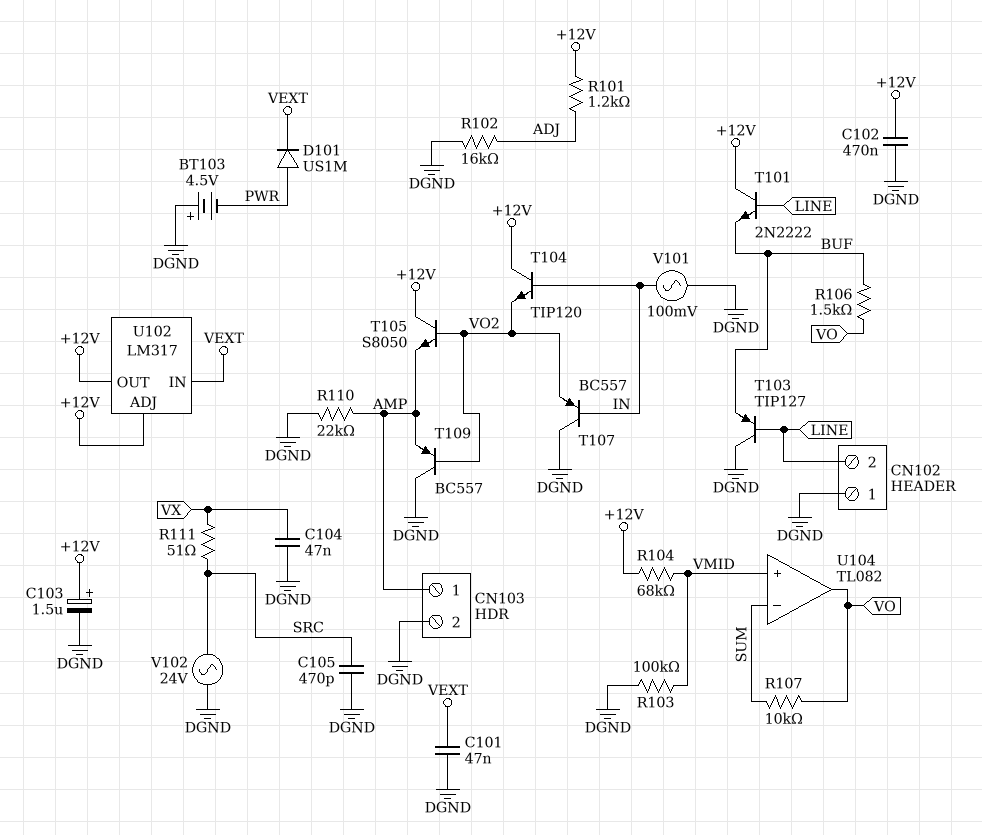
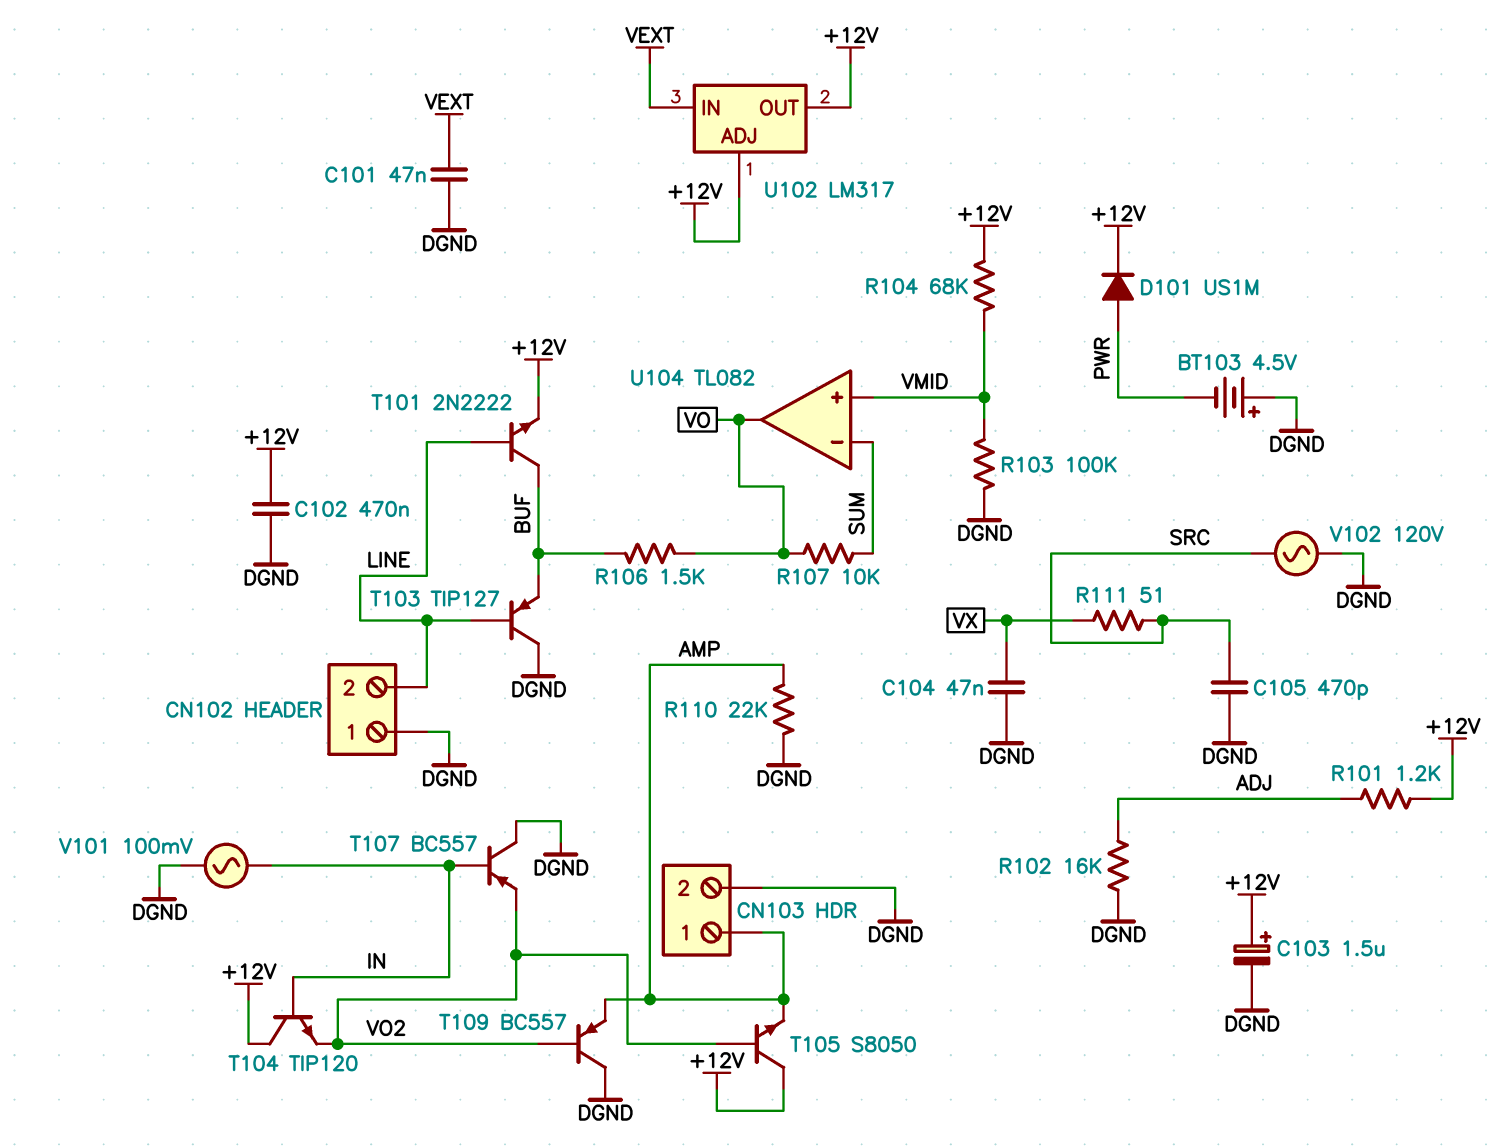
D101: diode US1M (A PWR, K VEXT) -> diode US1M (A PWR, K +12V)
T101: NPN 2N2222 (B LINE, C +12V, E BUF) -> NPN 2N2222 (B LINE, C BUF, E +12V)
V102: AC 24V (DGND, SRC) -> AC 120V (DGND, SRC)

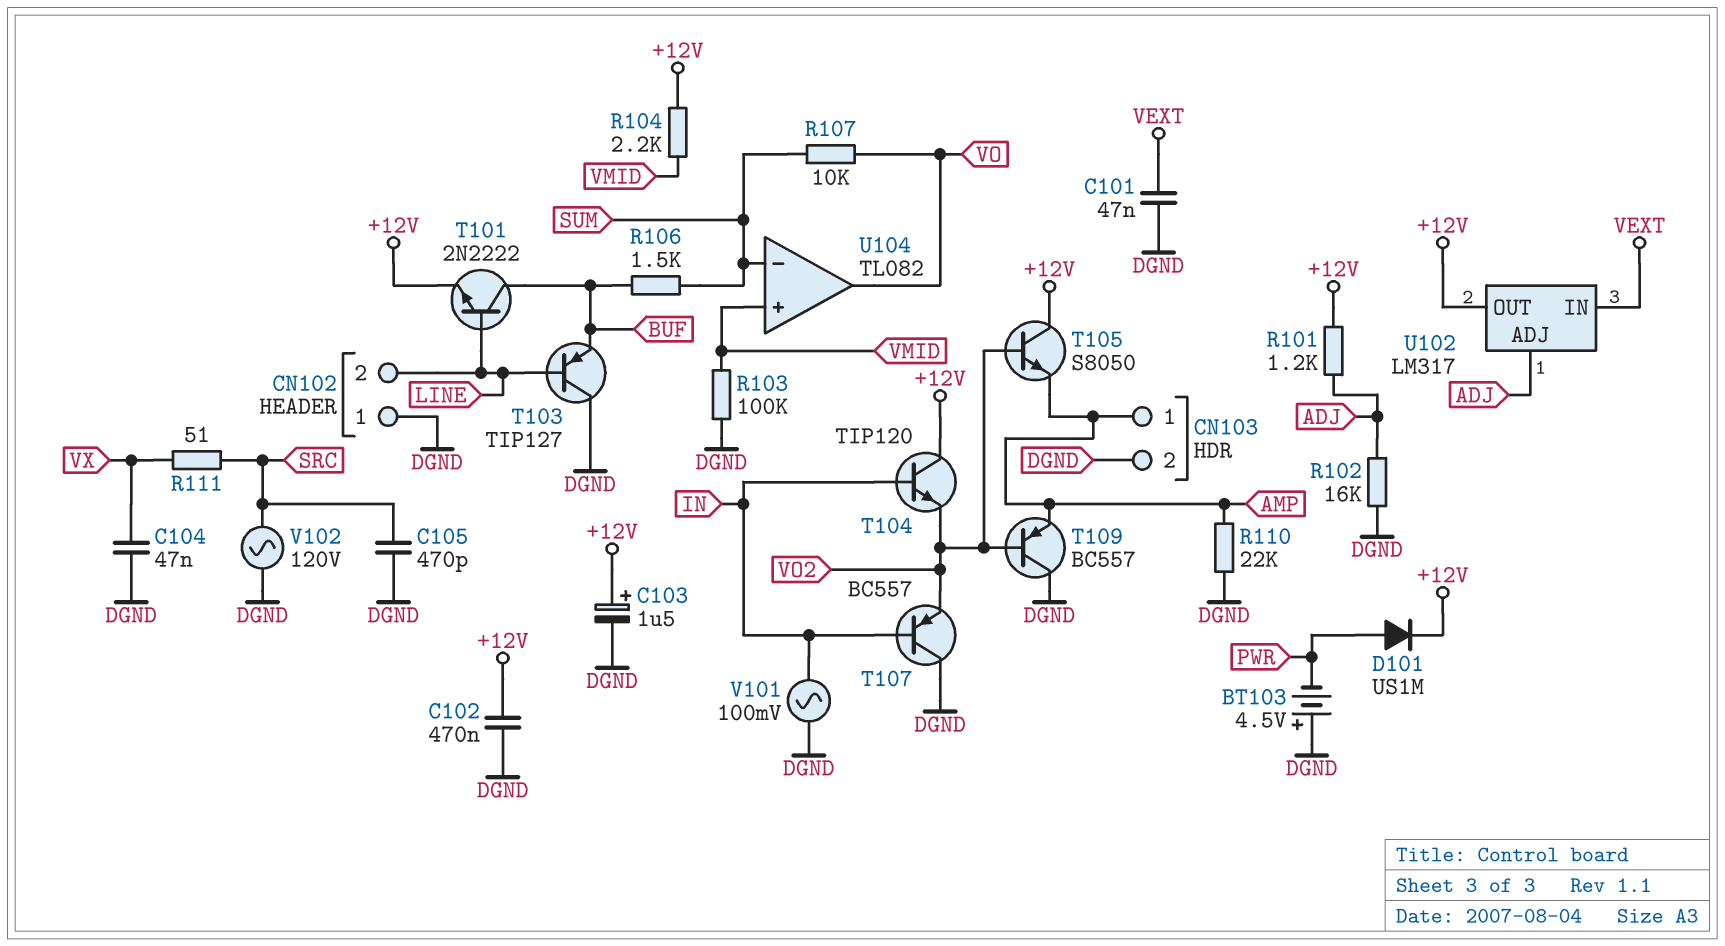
R104: 68k (+12V, VMID) -> 2.2k (+12V, VMID)
R106: 1.5k (BUF, VO) -> 1.5k (BUF, SUM)
U102 pin ADJ: +12V -> ADJ

